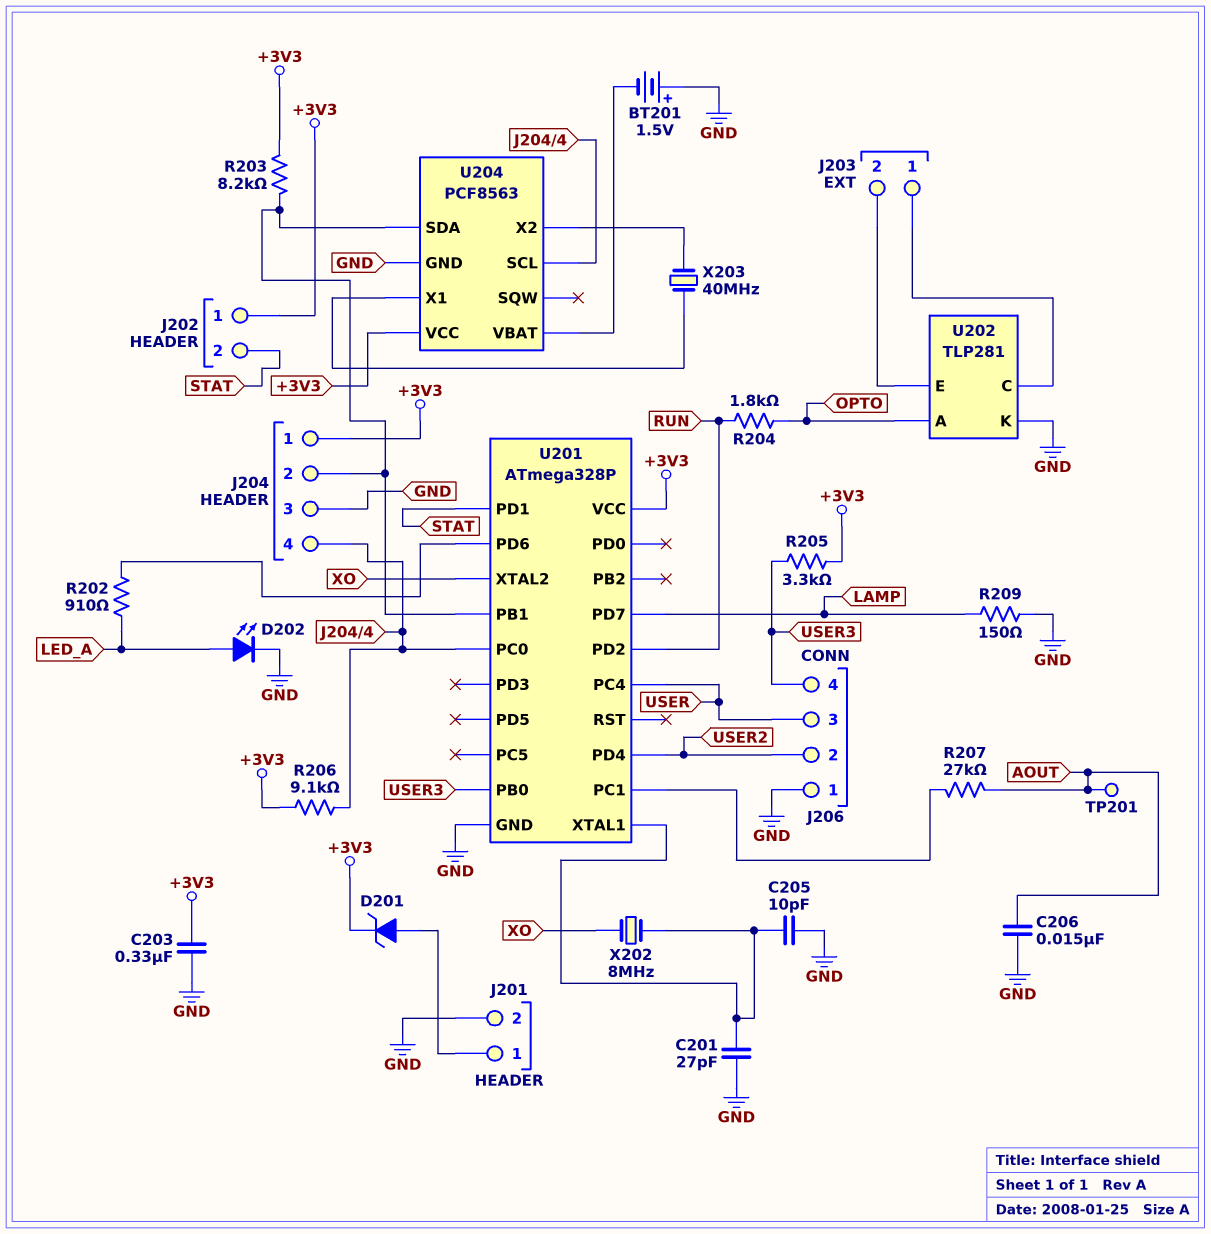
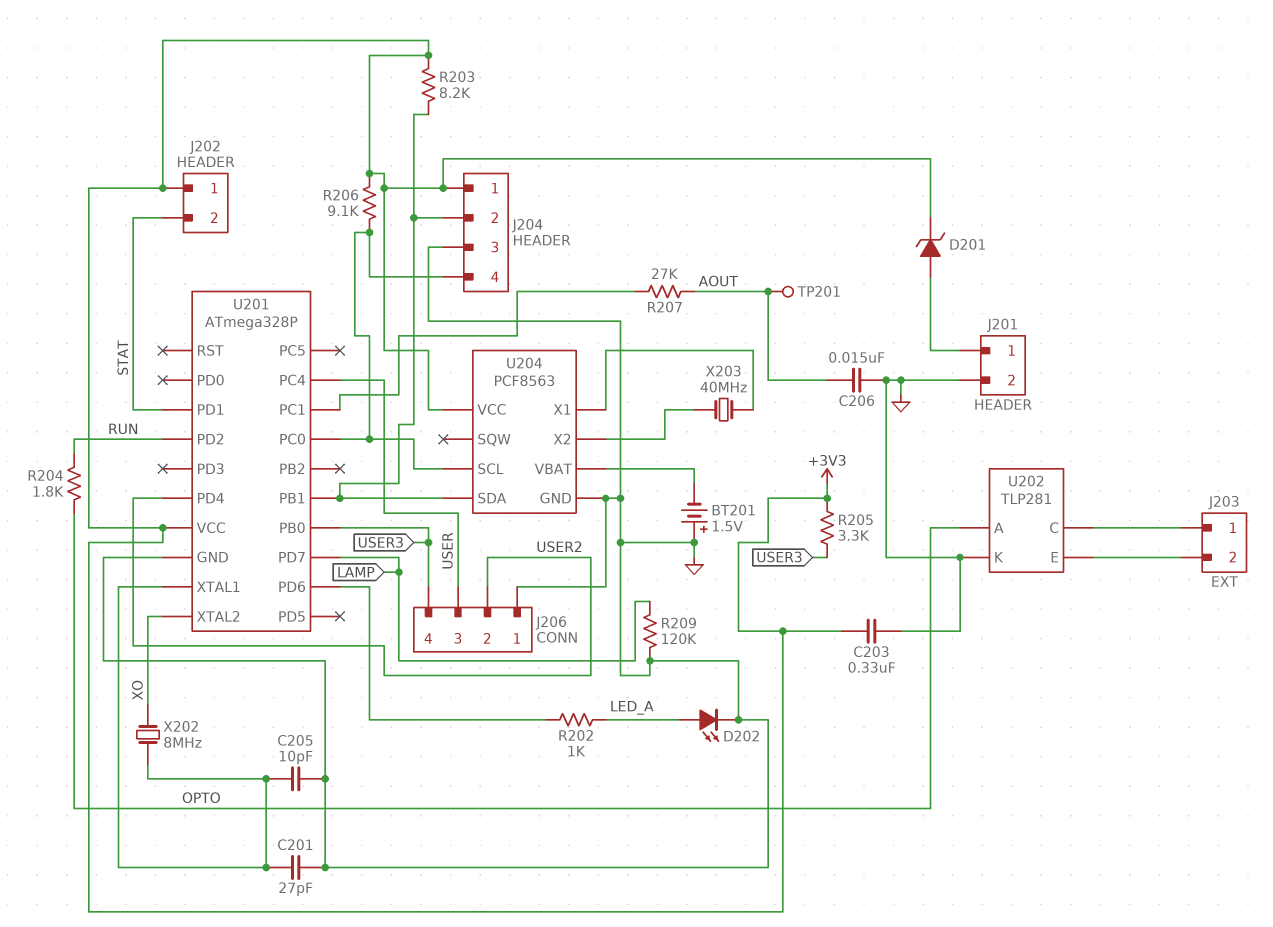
R202: 910 (LED_A, U201/PD6) -> 1k (LED_A, U201/PD6)
R209: 150 (GND, LAMP) -> 120k (GND, LAMP)

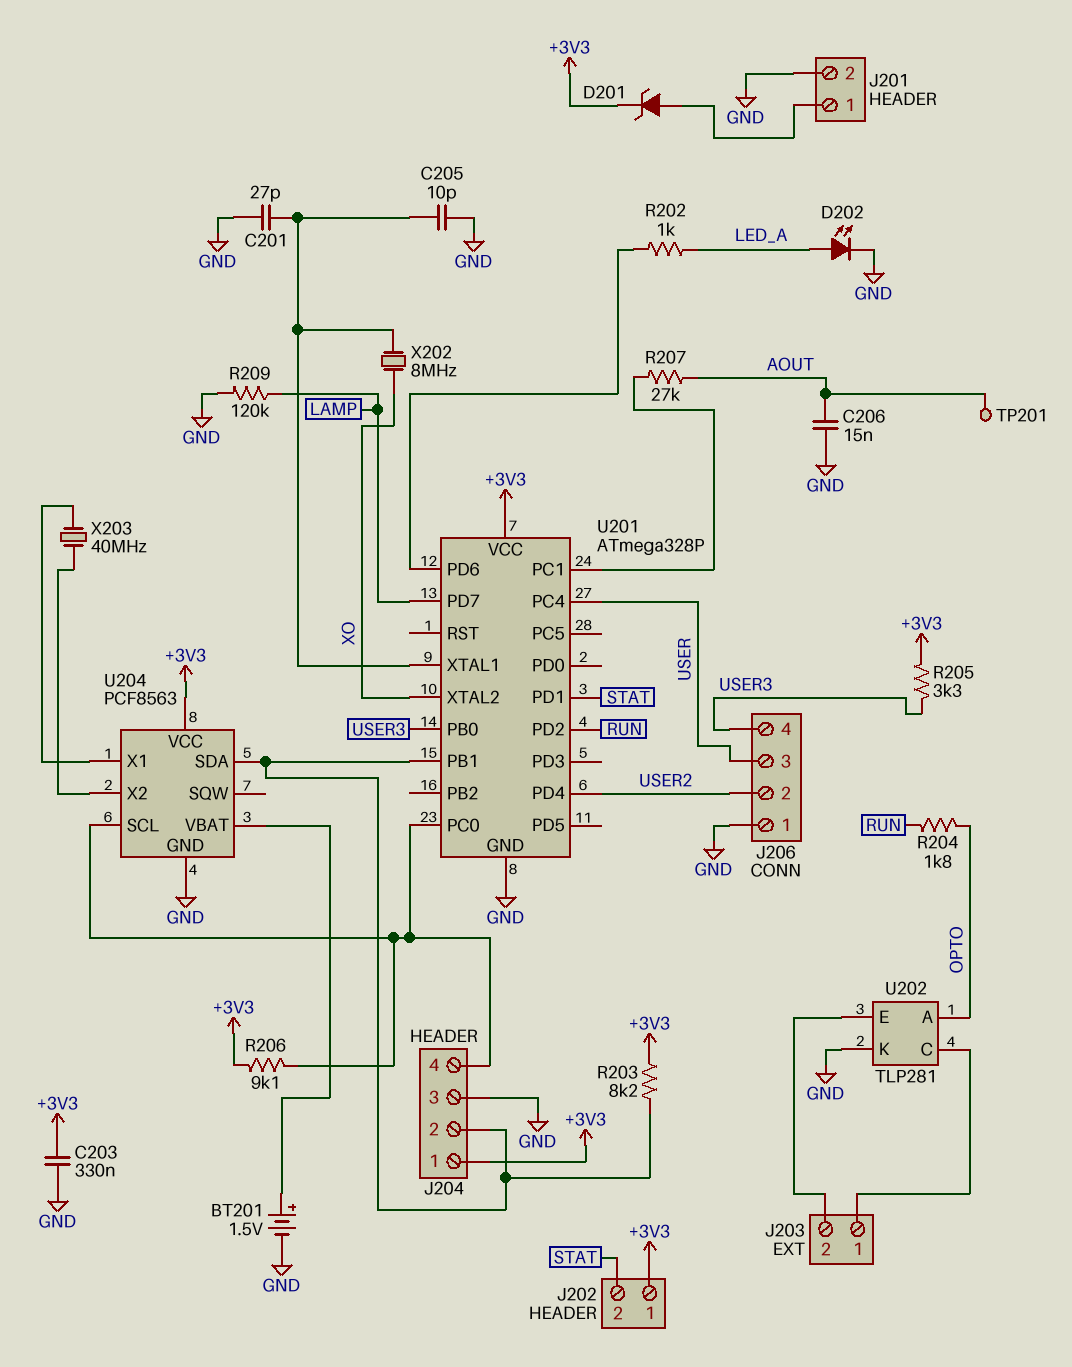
BT201: 1.5V (plus GND, minus U204/VBAT) -> 1.5V (plus U204/VBAT, minus GND)

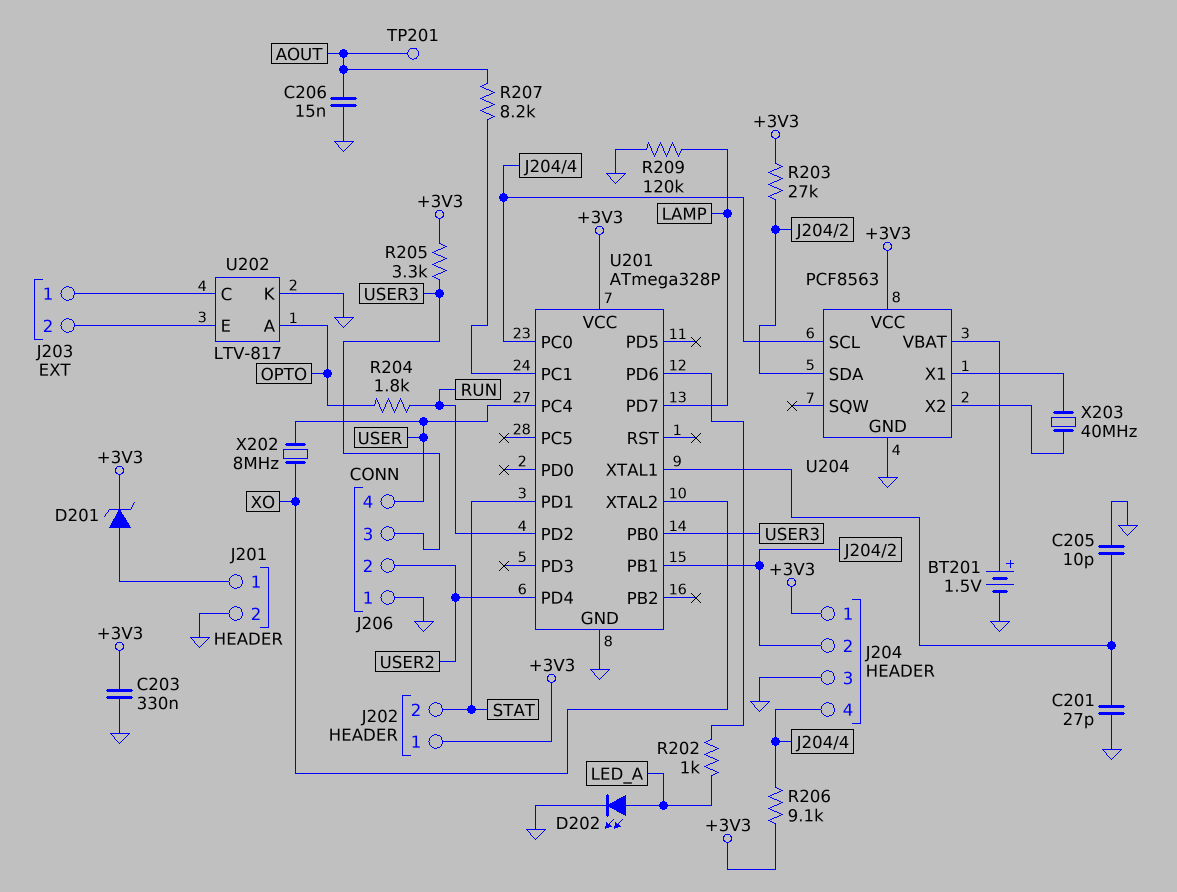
J206 pin 3: USER -> USER3
J206 pin 4: USER3 -> USER
R203: 8.2k (+3V3, J204/2) -> 27k (+3V3, J204/2)
R207: 27k (AOUT, U201/PC1) -> 8.2k (AOUT, U201/PC1)
U202: TLP281 -> LTV-817
X202: 8MHz (U201/XTAL1, XO) -> 8MHz (USER, XO)

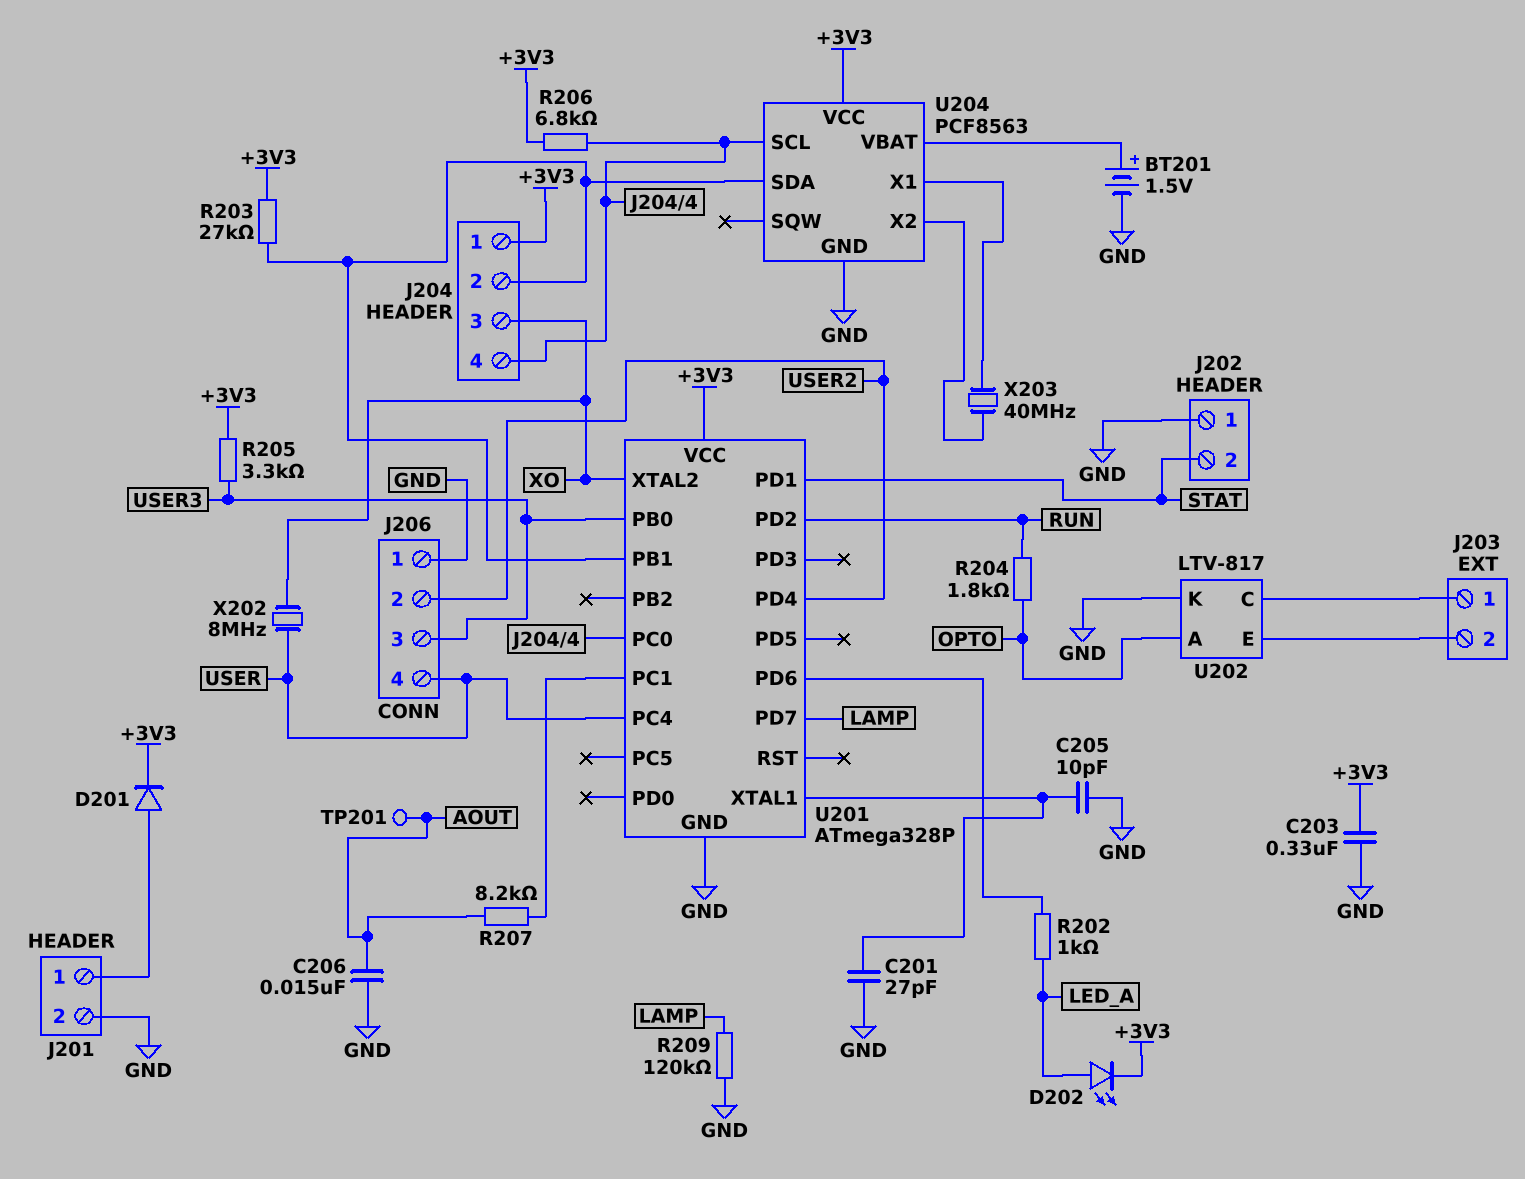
D201: zener (A J201/1, K +3V3) -> diode (A J201/1, K +3V3)
D202: LED (A LED_A, K GND) -> LED (A LED_A, K +3V3)
J202 pin 1: +3V3 -> GND
J204 pin 3: GND -> XO
R206: 9.1k (+3V3, J204/4) -> 6.8k (+3V3, J204/4)

